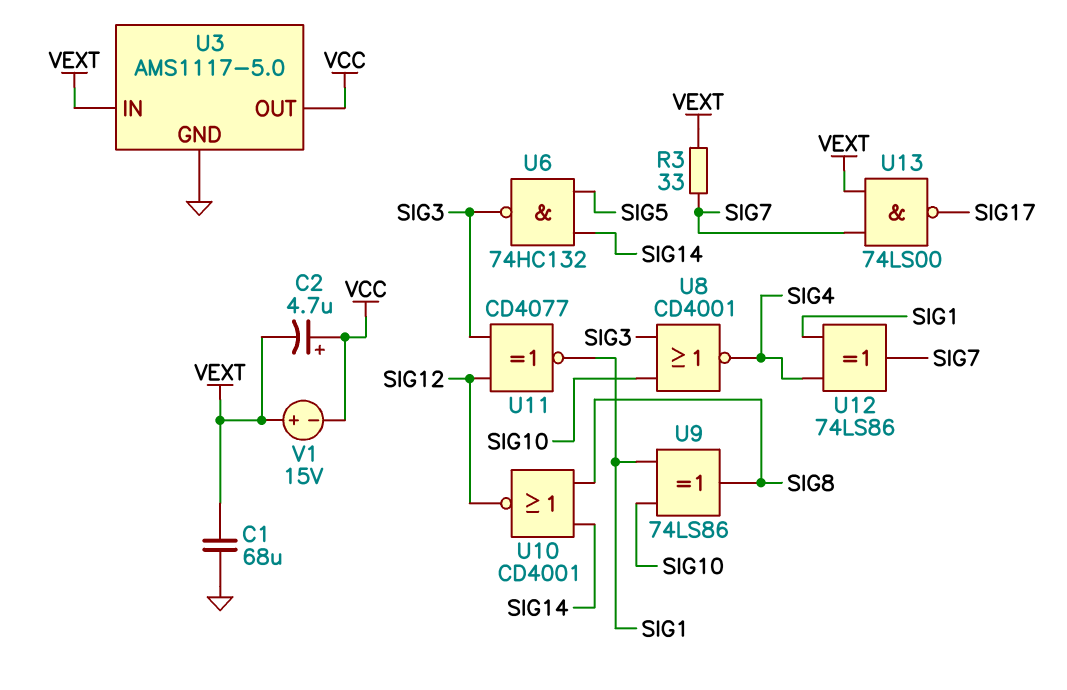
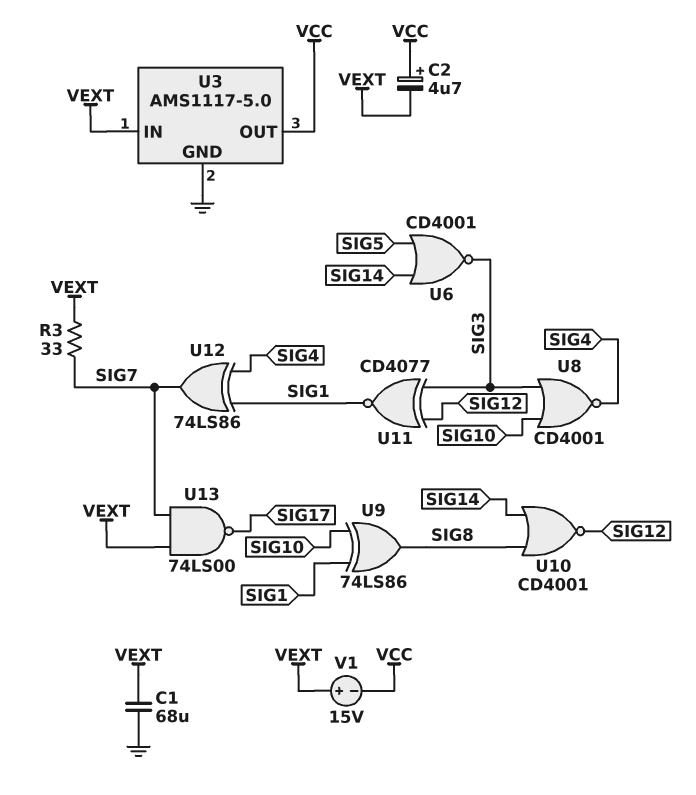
U6: NAND 74HC132 (in SIG5, in SIG14, out SIG3) -> NOR CD4001 (in SIG5, in SIG14, out SIG3)

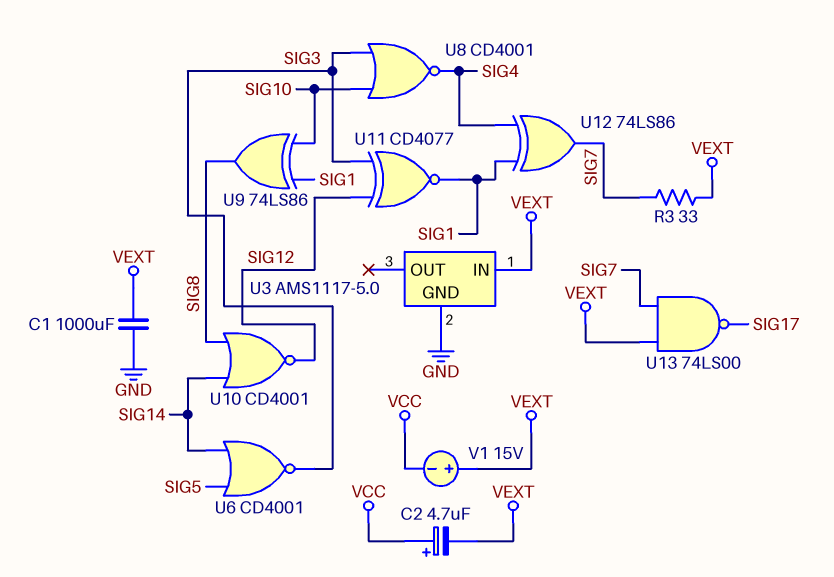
C1: 68uF (GND, VEXT) -> 1000uF (GND, VEXT)
U3 pin OUT: VCC -> none

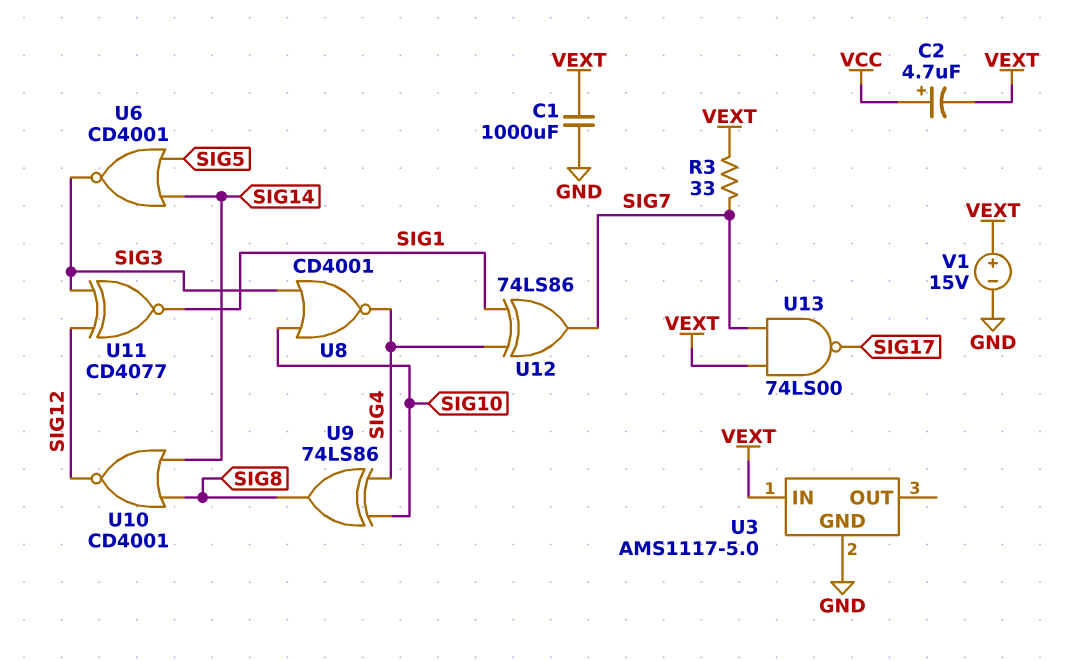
U9: XOR 74LS86 (in SIG1, in SIG10, out SIG8) -> XOR 74LS86 (in SIG4, in SIG10, out SIG8)
V1: 15V (plus VEXT, minus VCC) -> 15V (plus VEXT, minus GND)

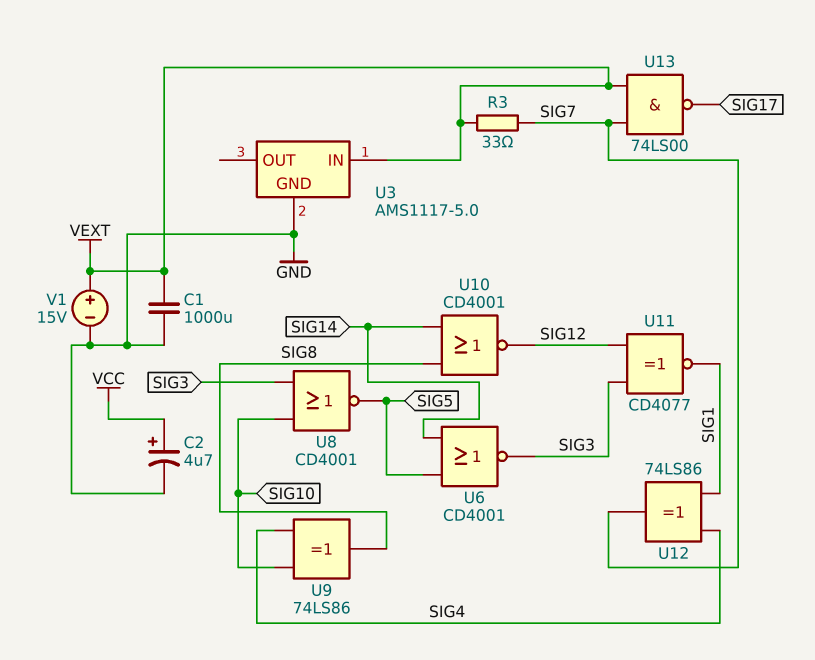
C2: 4.7uF (plus VCC, minus VEXT) -> 4.7uF (plus VCC, minus GND)
U8: NOR CD4001 (in SIG3, in SIG10, out SIG4) -> NOR CD4001 (in SIG3, in SIG10, out SIG5)

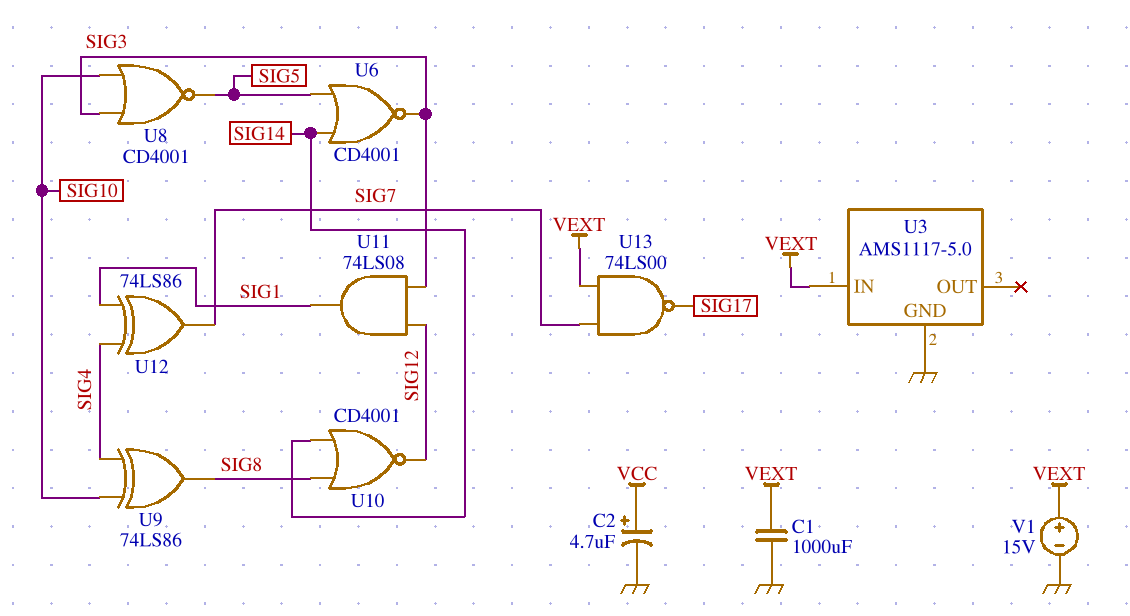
R3: 33 (SIG7, VEXT) -> none
U11: XNOR CD4077 (in SIG3, in SIG12, out SIG1) -> AND 74LS08 (in SIG3, in SIG12, out SIG1)

